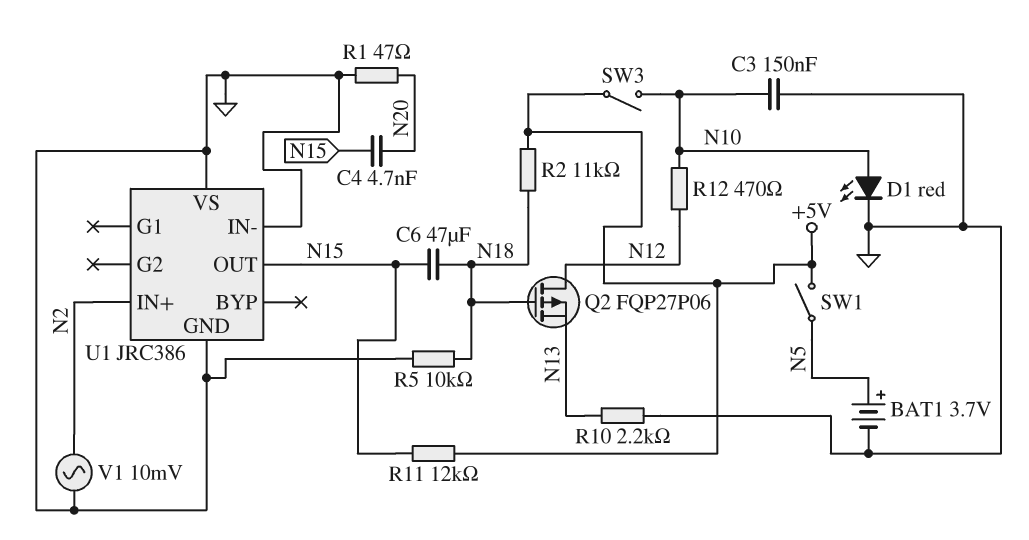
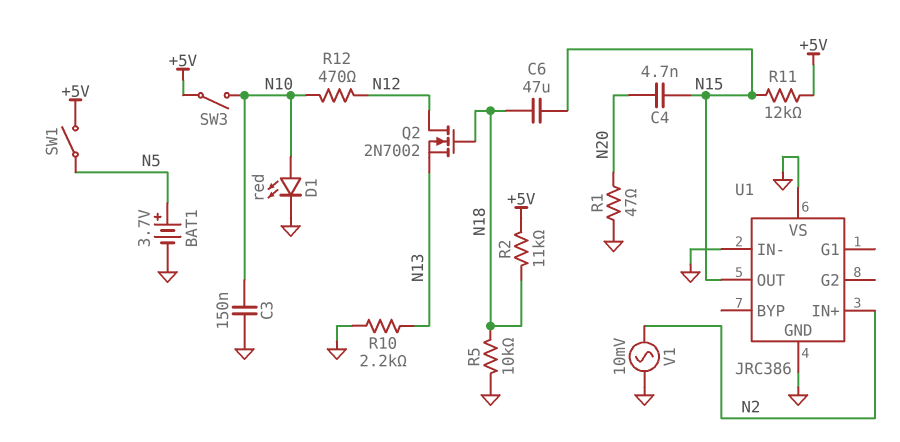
Q2: PMOS FQP27P06 (G N18, D N12, S N13) -> NMOS 2N7002 (G N18, D N12, S N13)

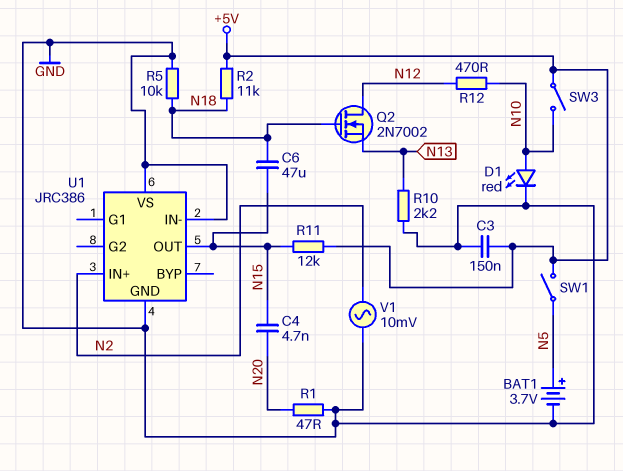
C3: 150nF (GND, N10) -> 150nF (+5V, GND)

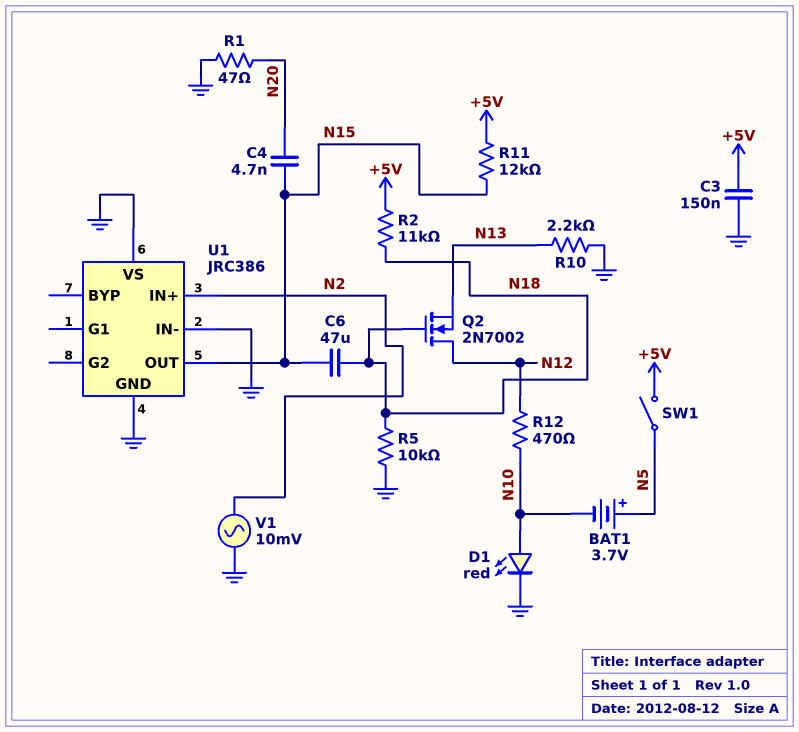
BAT1: 3.7V (plus N5, minus GND) -> 3.7V (plus N5, minus N10)
SW3: switch (+5V, N10) -> none

